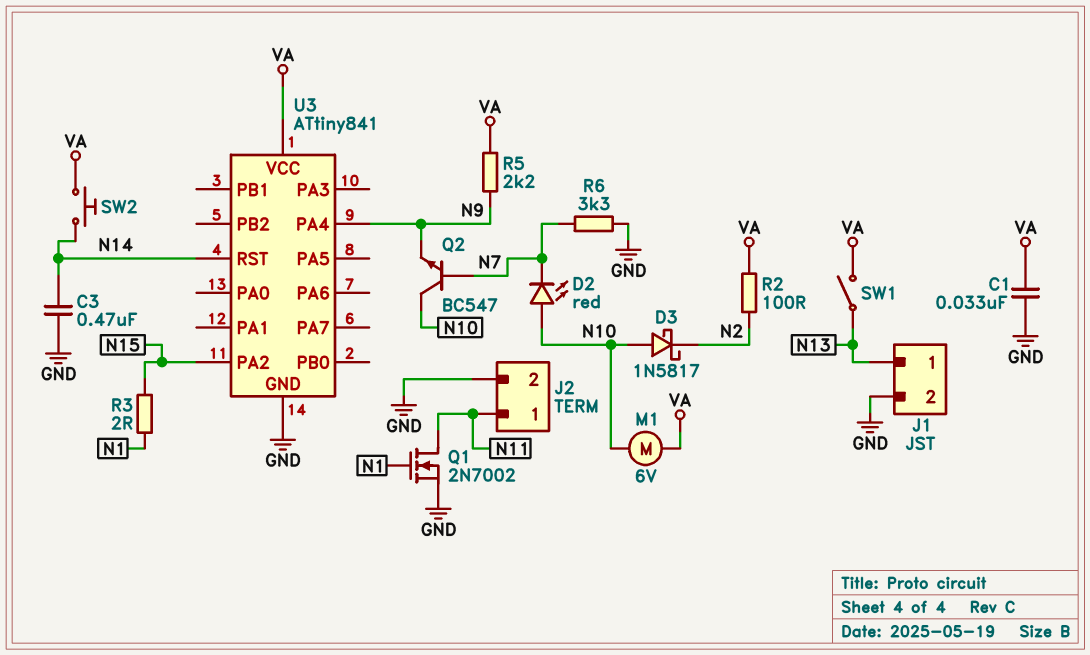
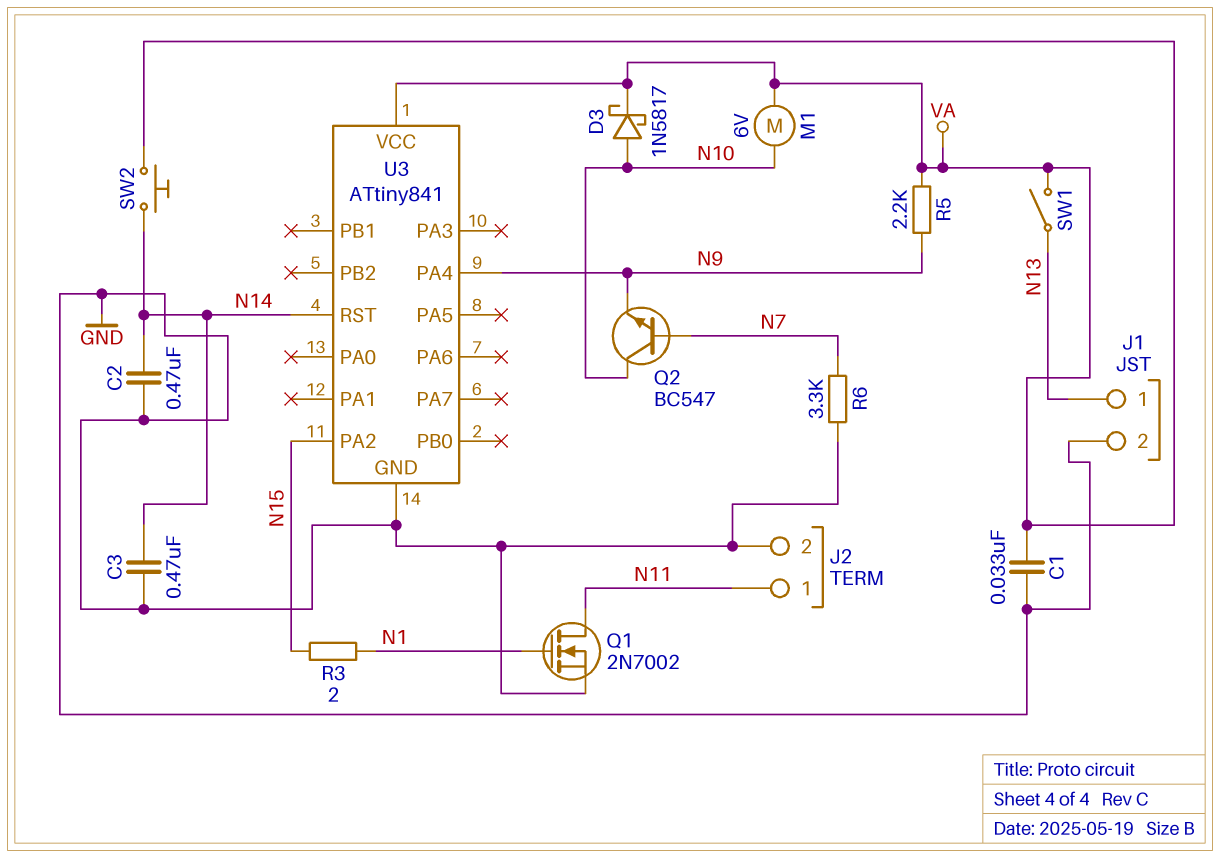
C2: none -> 470nF (GND, N14)
D2: LED red (A N10, K N7) -> none
D3: schottky 1N5817 (A N10, K N2) -> schottky 1N5817 (A N10, K VA)
R2: 100 (N2, VA) -> none

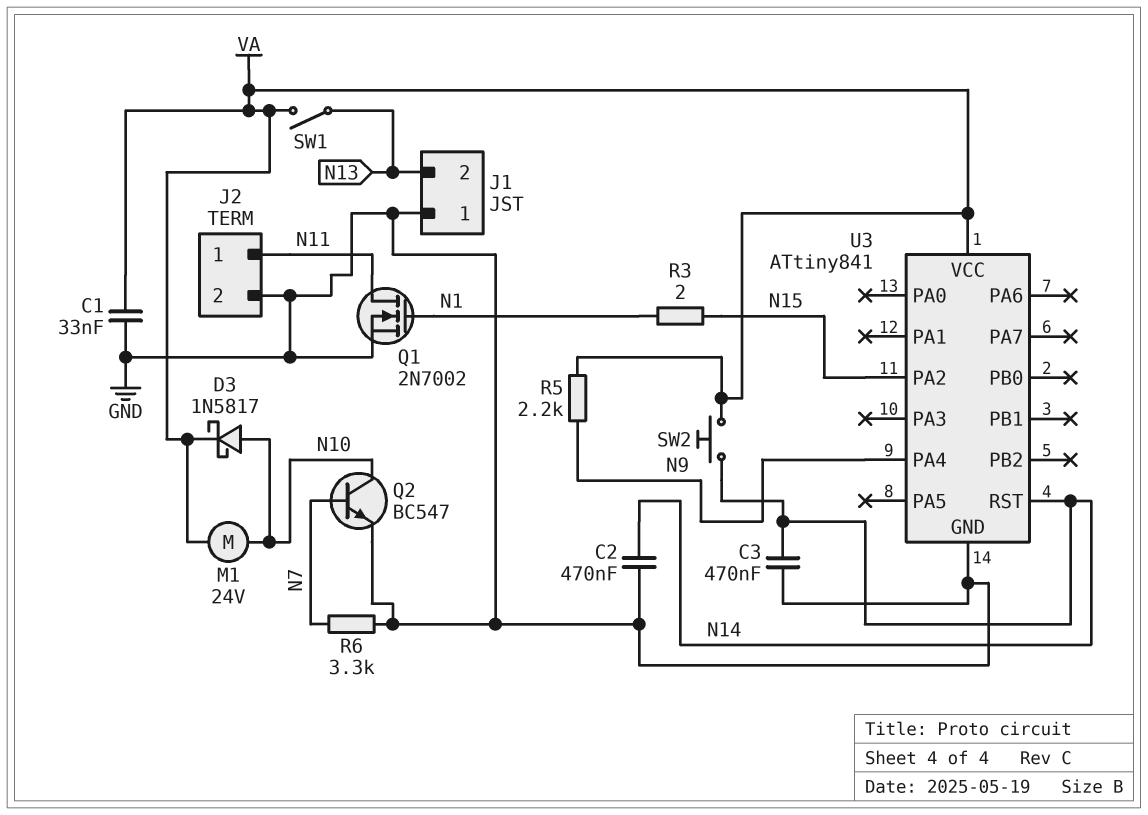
J1 pin 1: N13 -> GND
J1 pin 2: GND -> N13
M1: motor 6V (N10, VA) -> motor 24V (N10, VA)
Q2: NPN BC547 (B N7, C N10, E N9) -> NPN BC547 (B N7, C N10, E GND)

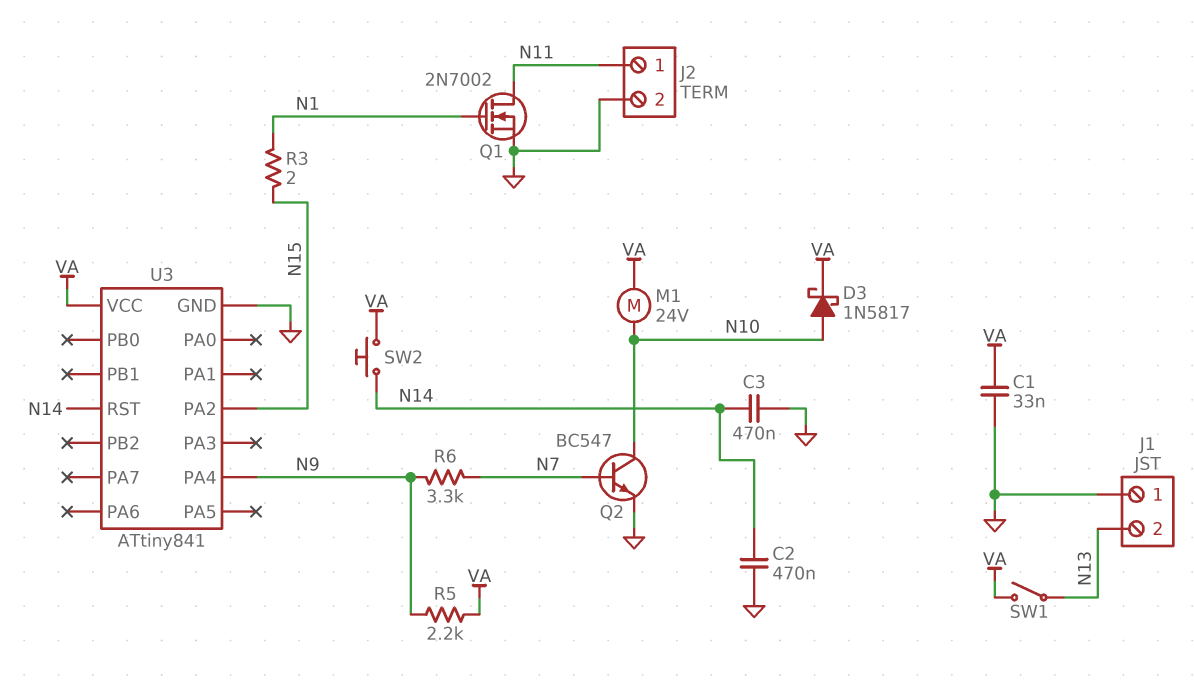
R6: 3.3k (GND, N7) -> 3.3k (N7, N9)

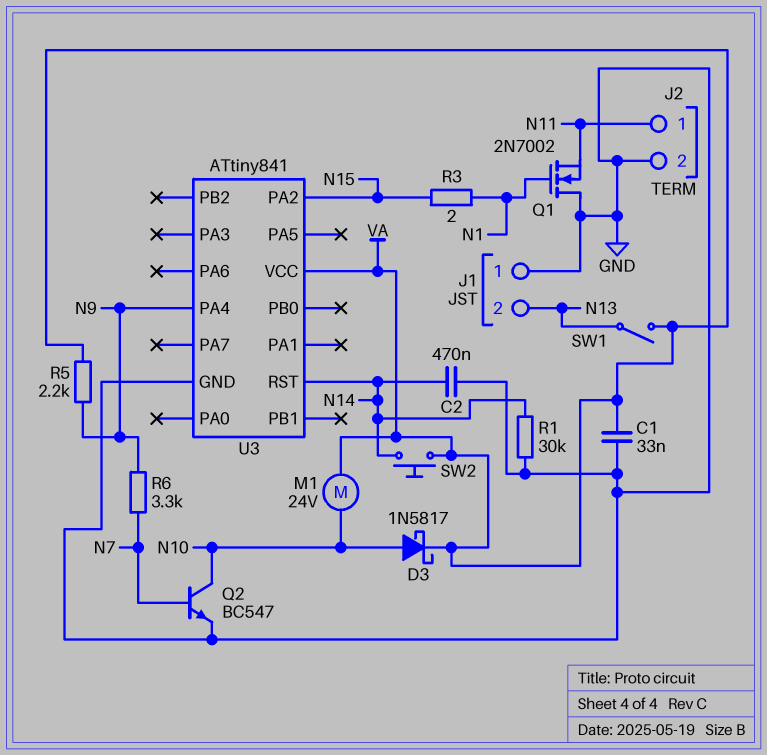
C3: 470nF (GND, N14) -> none
Q1: NMOS 2N7002 (G N1, D N11, S GND) -> NMOS 2N7002 (G N1, D GND, S N11)
R1: none -> 30k (GND, N14)

